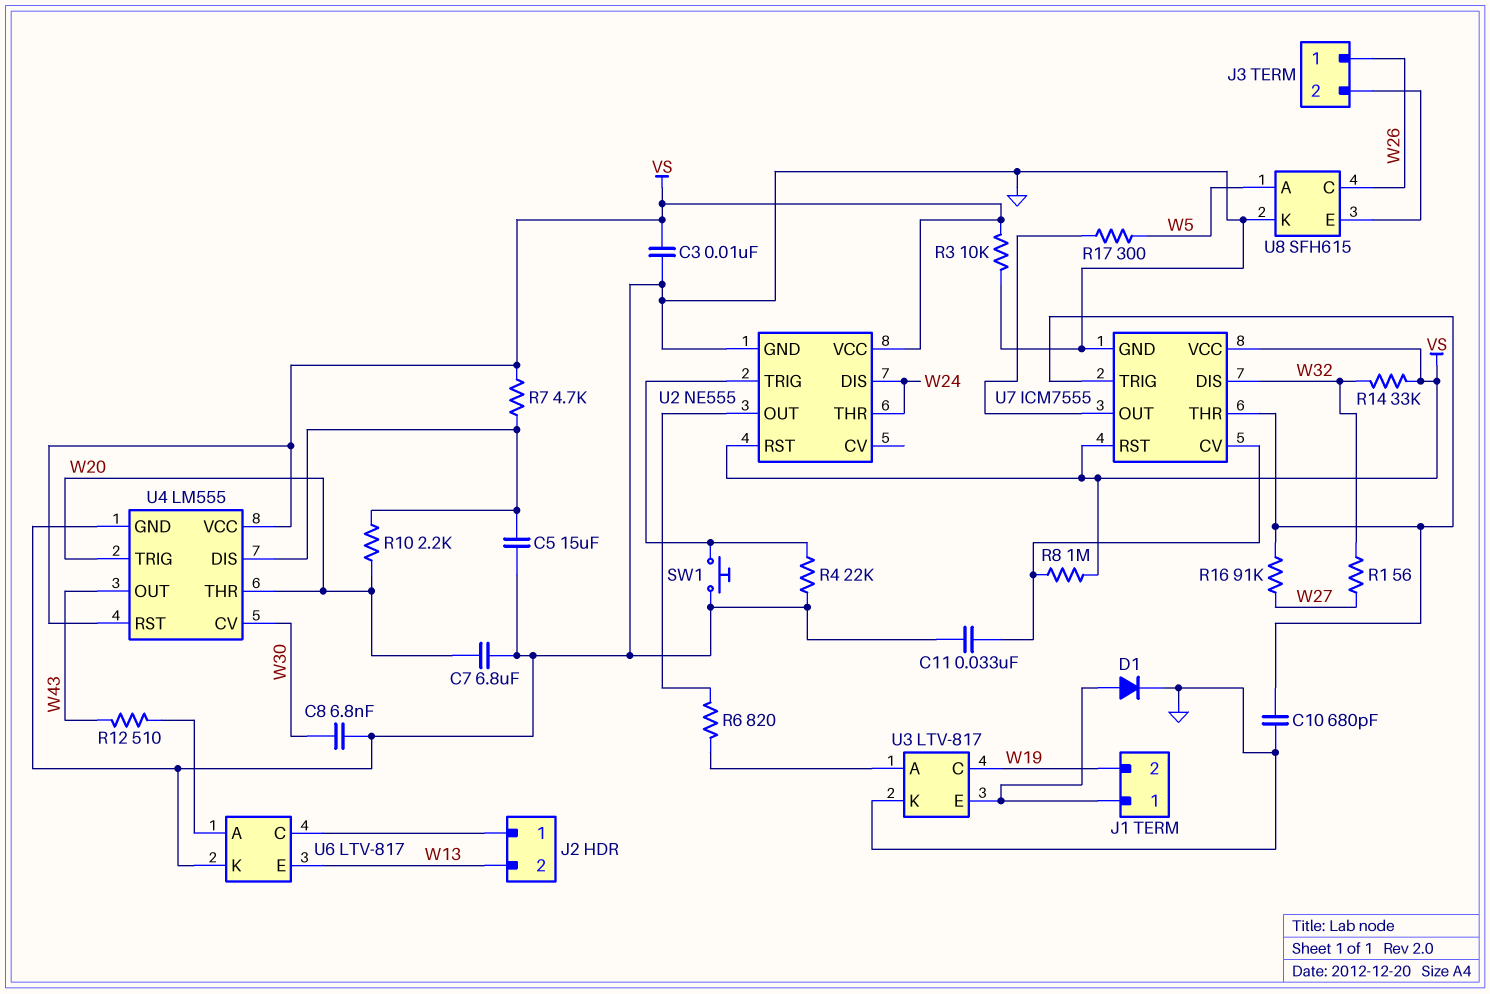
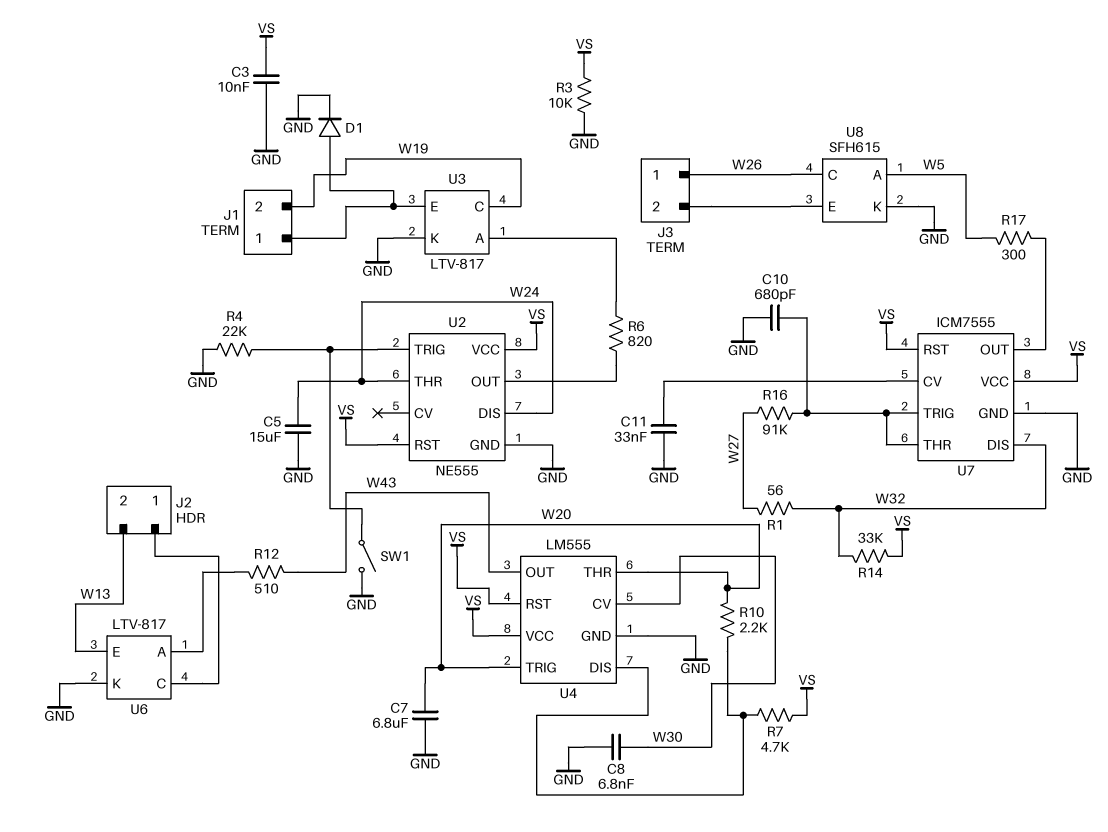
C5: 15uF (GND, U4/DIS) -> 15uF (GND, W24)
R8: 1M (U7/CV, VS) -> none
SW1: button (GND, U2/TRIG) -> switch (GND, U2/TRIG)

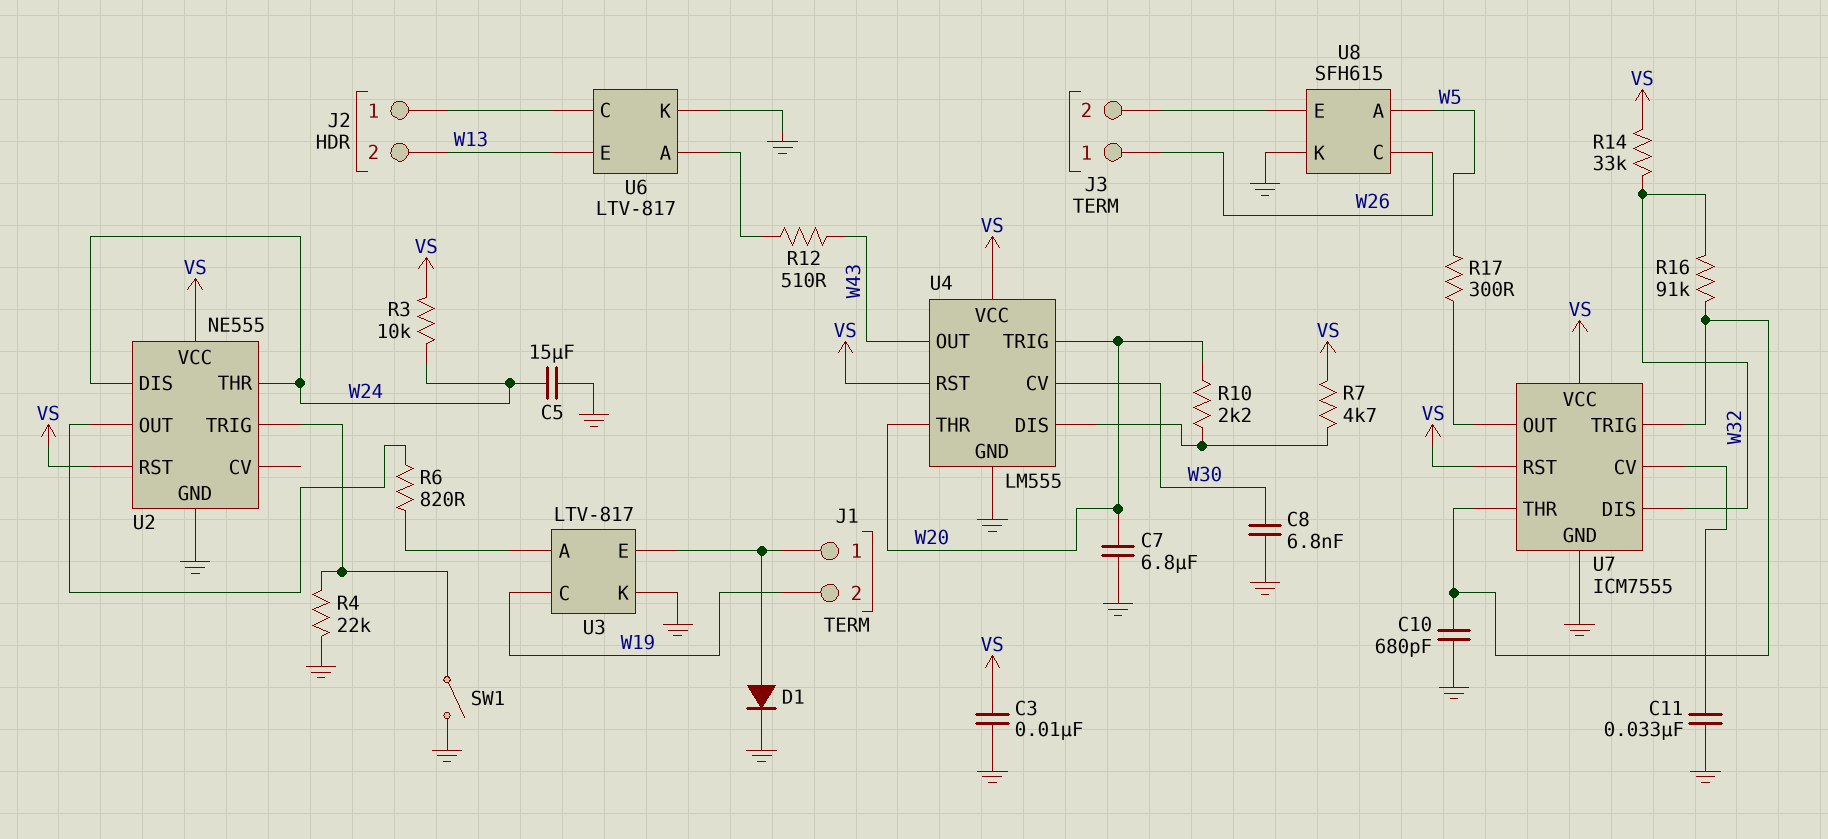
R1: 56 (W27, W32) -> none
R3: 10k (GND, VS) -> 10k (VS, W24)
R16: 91k (U7/THR, W27) -> 91k (U7/THR, W32)

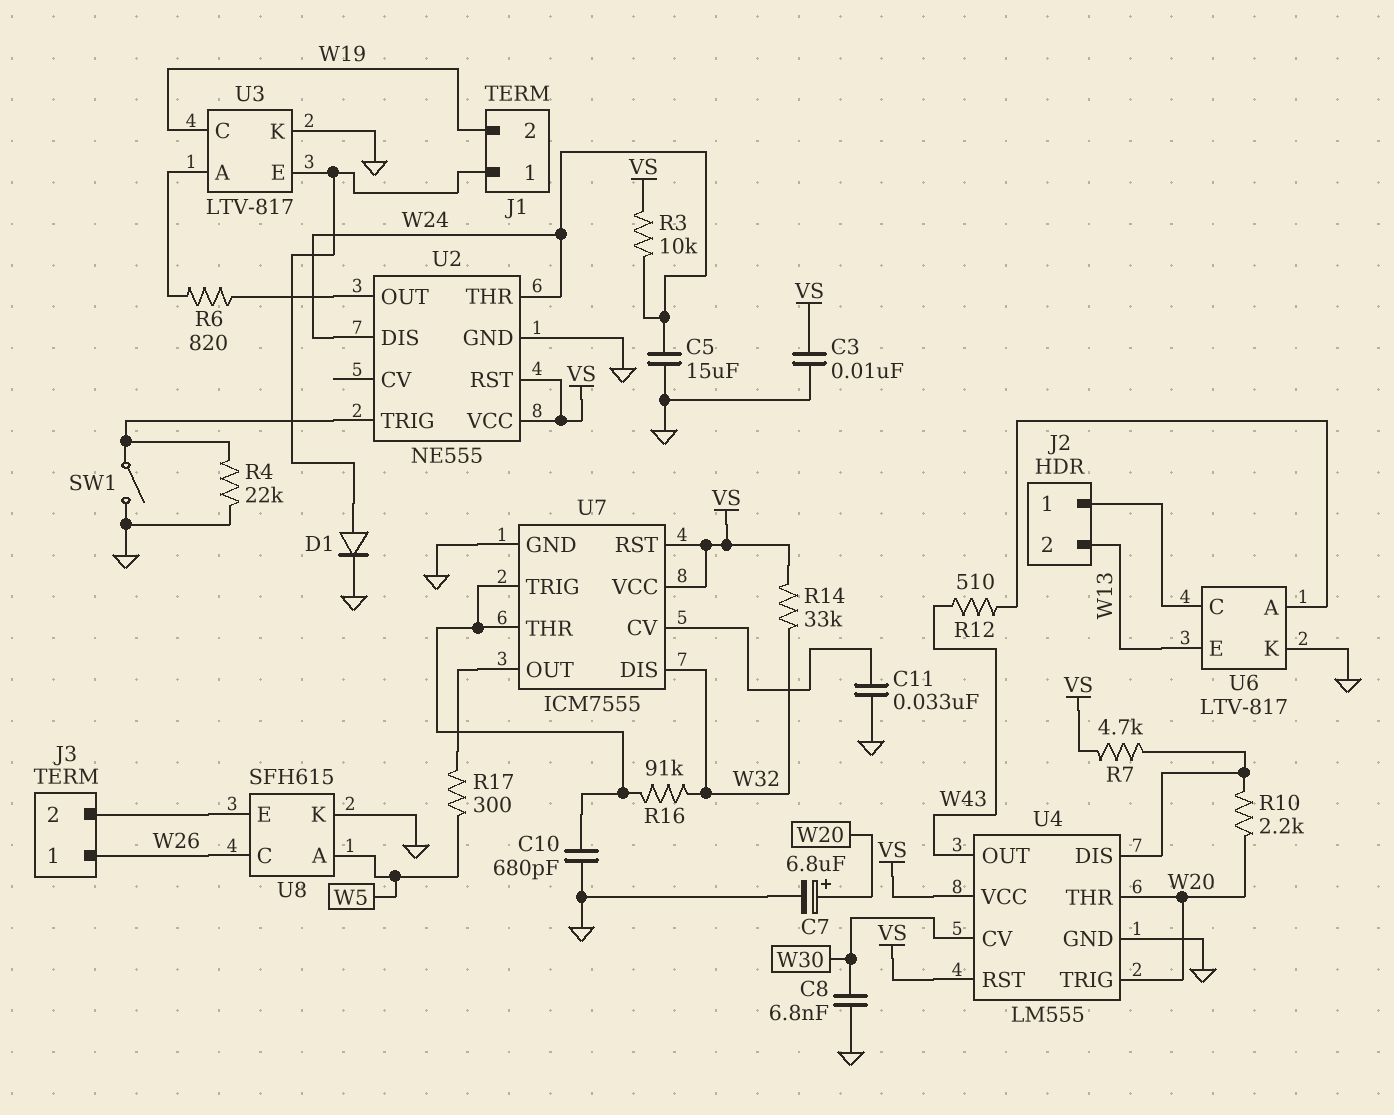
C7: 6.8uF (GND, W20) -> 6.8uF (plus W20, minus GND)

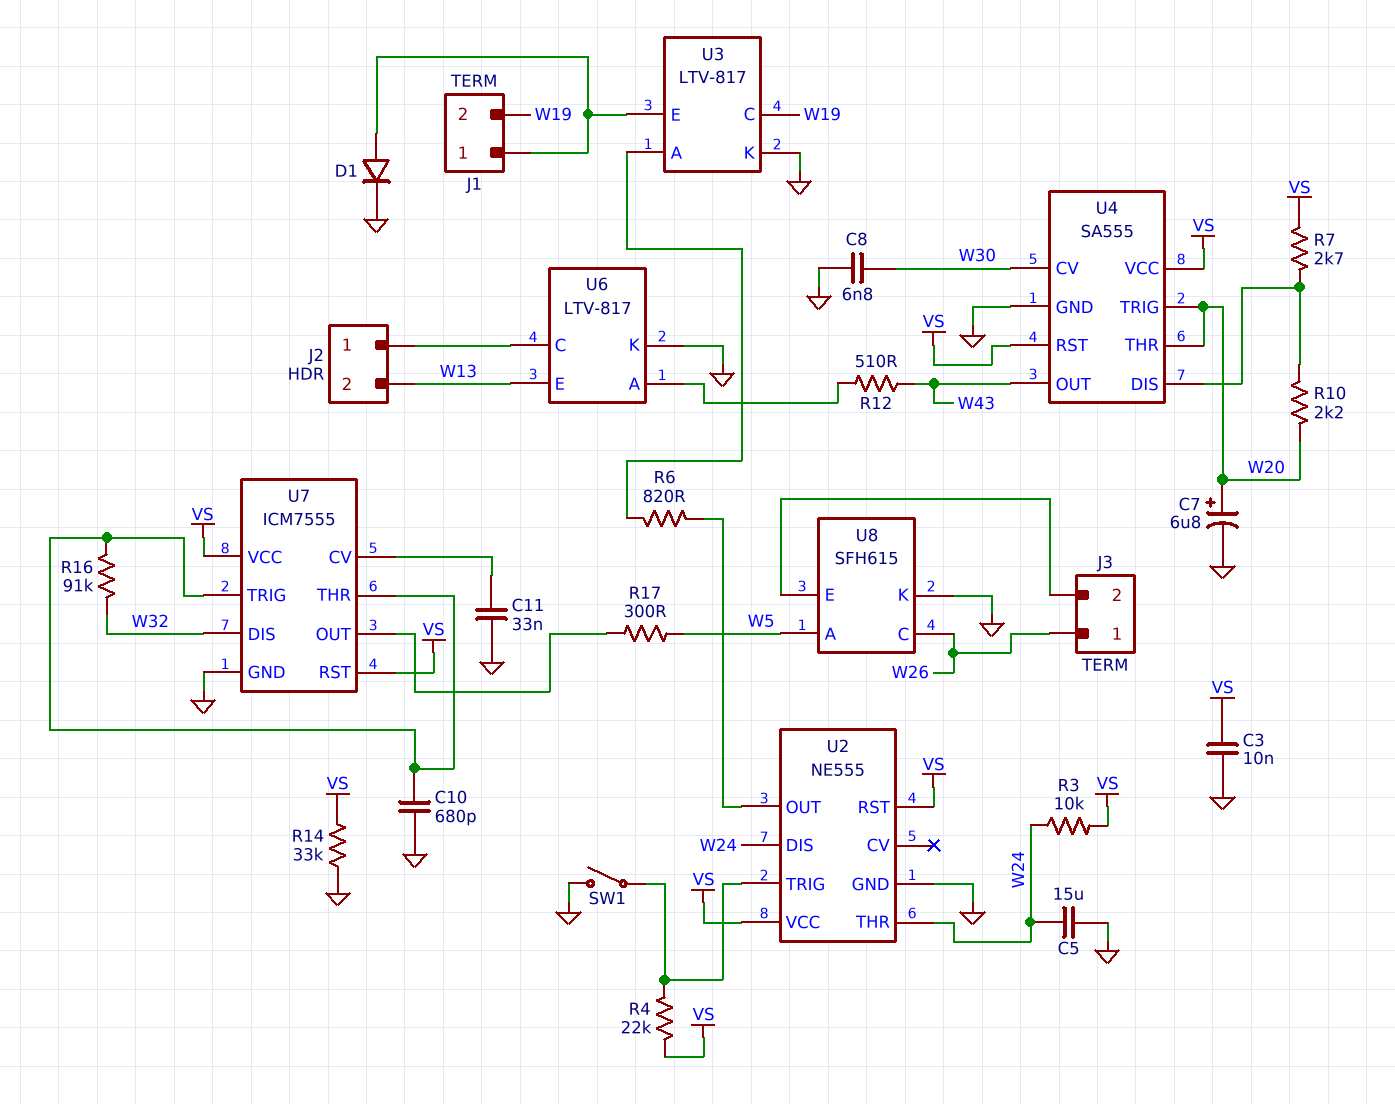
R4: 22k (GND, U2/TRIG) -> 22k (U2/TRIG, VS)
R7: 4.7k (U4/DIS, VS) -> 2.7k (U4/DIS, VS)
R14: 33k (VS, W32) -> 33k (GND, VS)
U4: LM555 -> SA555

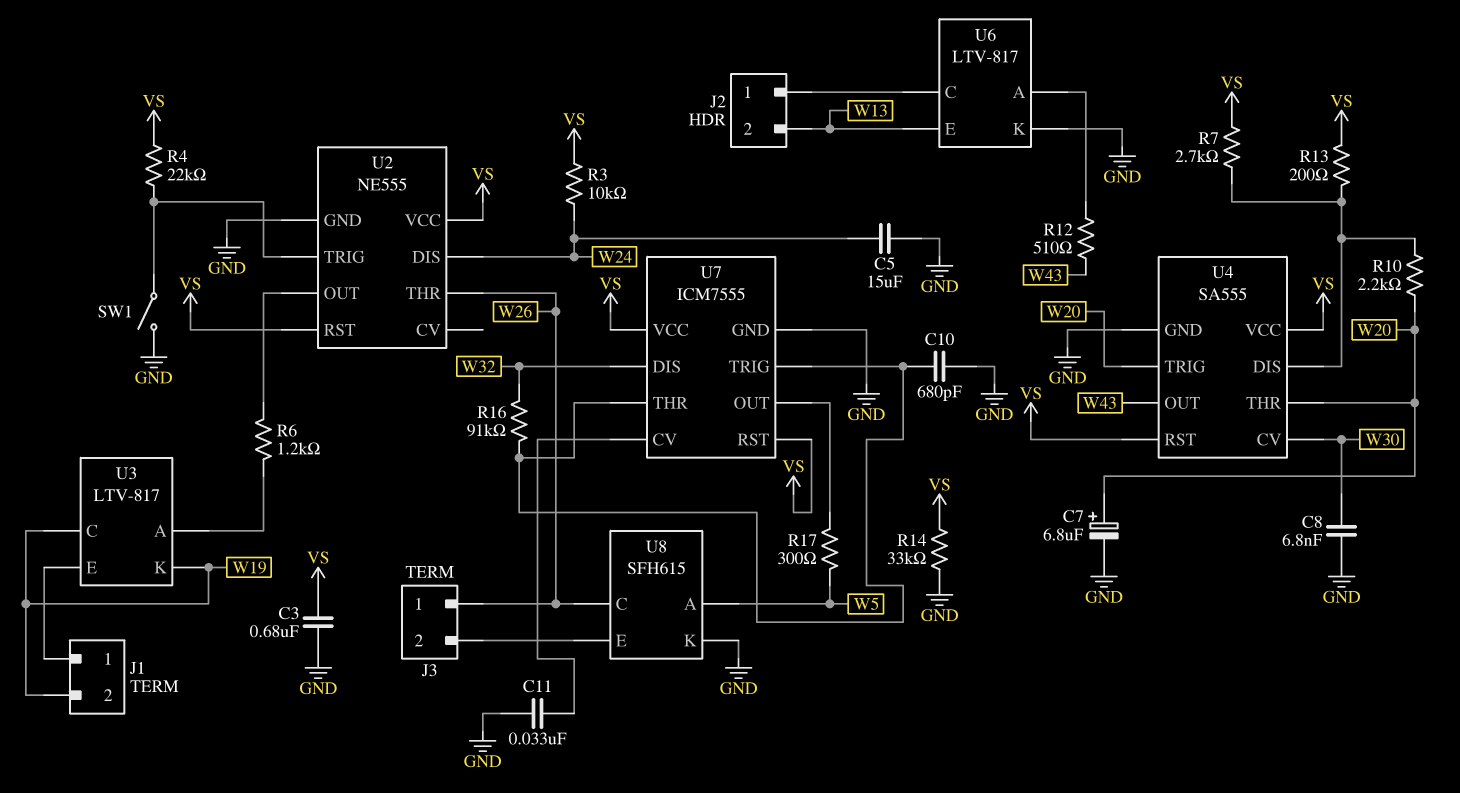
C3: 10nF (GND, VS) -> 680nF (GND, VS)
D1: diode (A J1/1, K GND) -> none
R6: 820 (U2/OUT, U3/A) -> 1.2k (U2/OUT, U3/A)
R13: none -> 200 (U4/DIS, VS)
U2 pin THR: W24 -> W26
U3 pin K: GND -> W19

